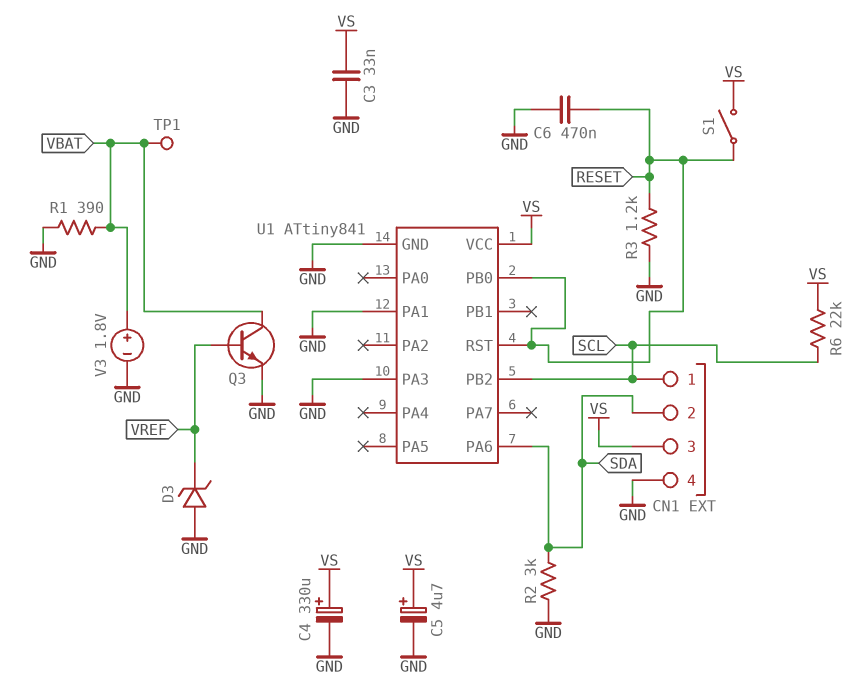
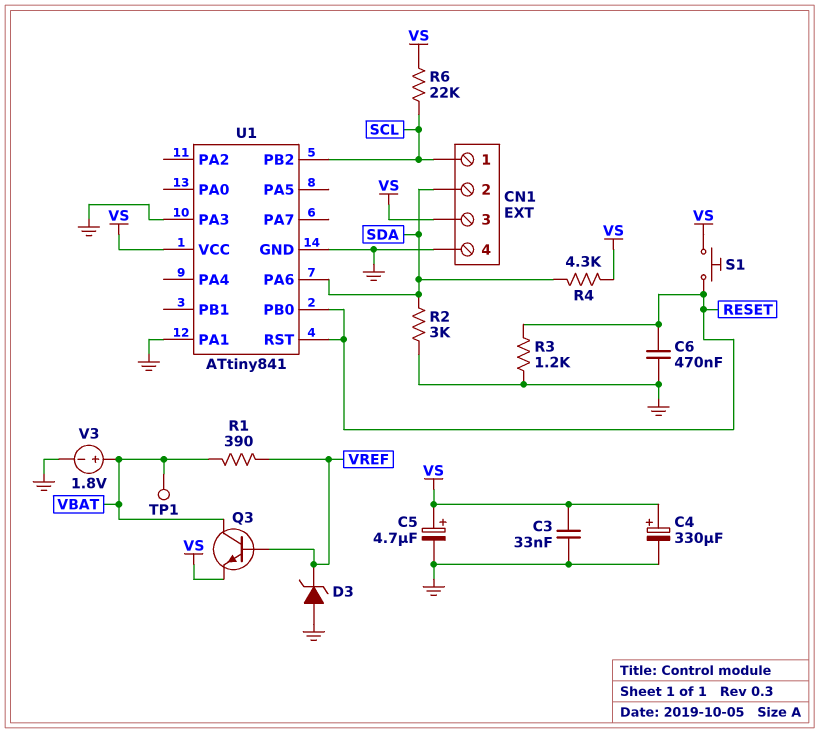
Q3: NPN (B VREF, C VBAT, E GND) -> NPN (B VREF, C VBAT, E VS)
R1: 390 (GND, VBAT) -> 390 (VBAT, VREF)
R4: none -> 4.3k (SDA, VS)
S1: switch (RESET, VS) -> button (RESET, VS)

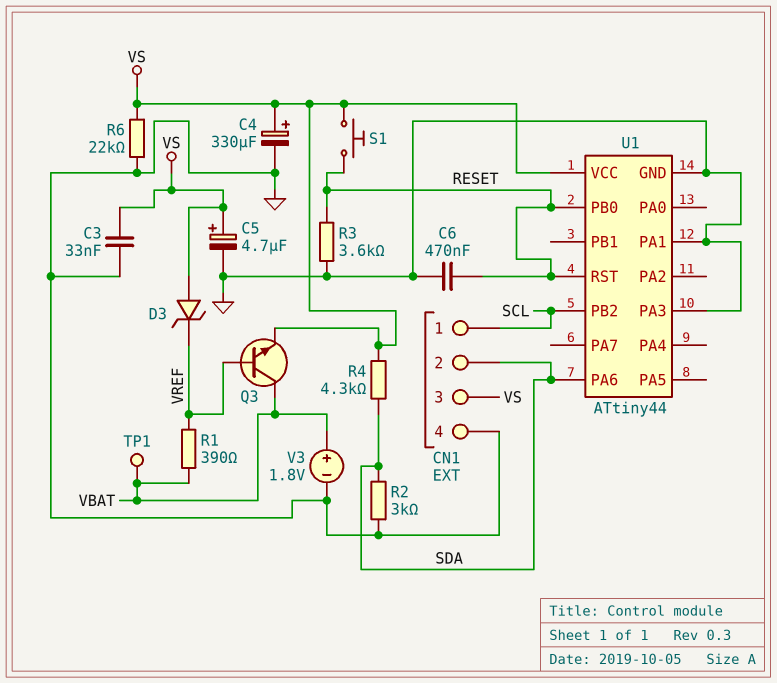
D3: zener (A GND, K VREF) -> zener (A VS, K VREF)
R3: 1.2k (GND, RESET) -> 3.6k (GND, RESET)
R6: 22k (SCL, VS) -> 22k (GND, VS)
U1: ATtiny841 -> ATtiny44

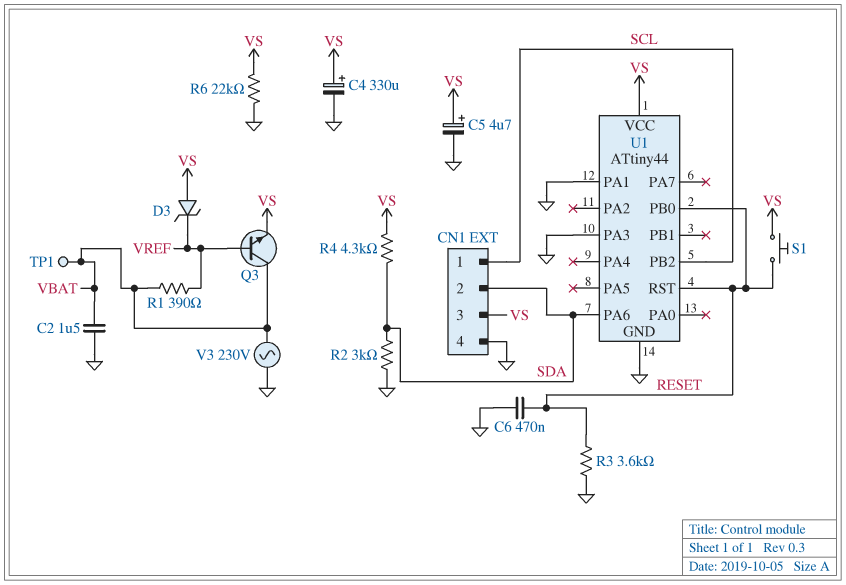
C2: none -> 1.5uF (GND, VBAT)
C3: 33nF (GND, VS) -> none
V3: 1.8V (plus VBAT, minus GND) -> AC 230V (GND, VBAT)

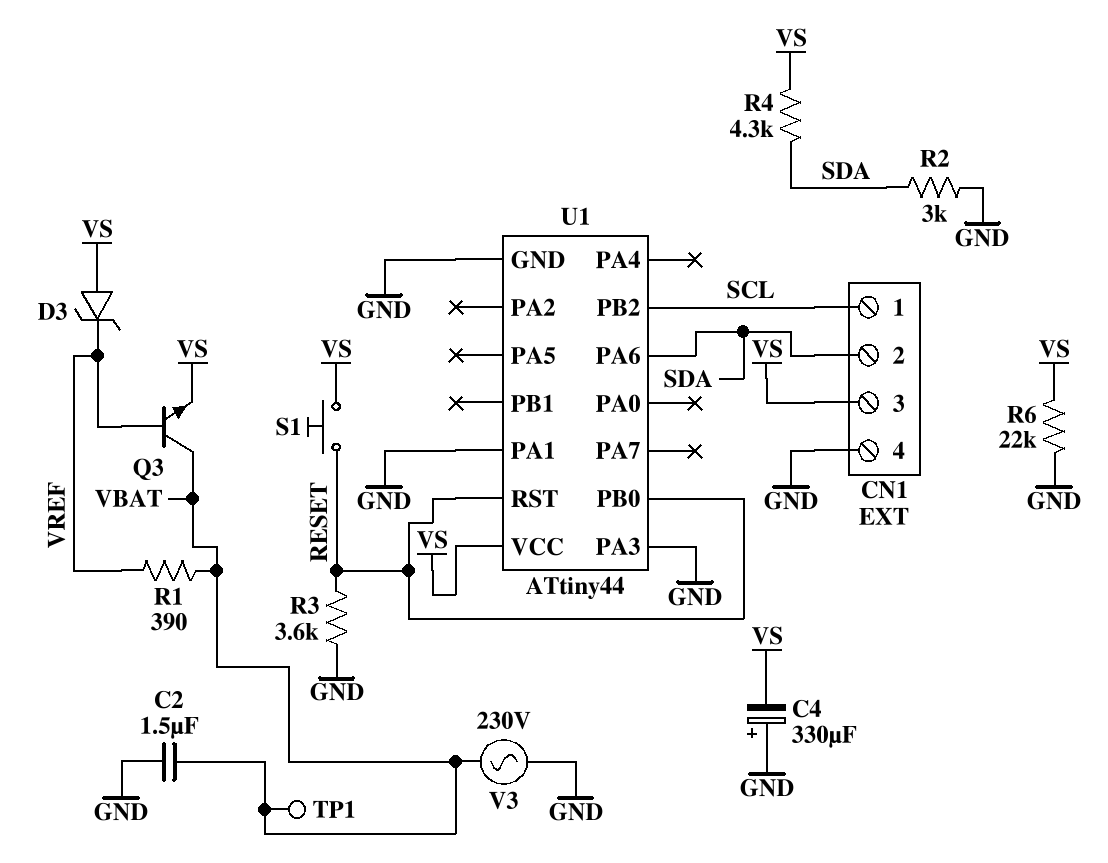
C4: 330uF (plus VS, minus GND) -> 330uF (plus GND, minus VS)
C5: 4.7uF (plus VS, minus GND) -> none
C6: 470nF (GND, RESET) -> none

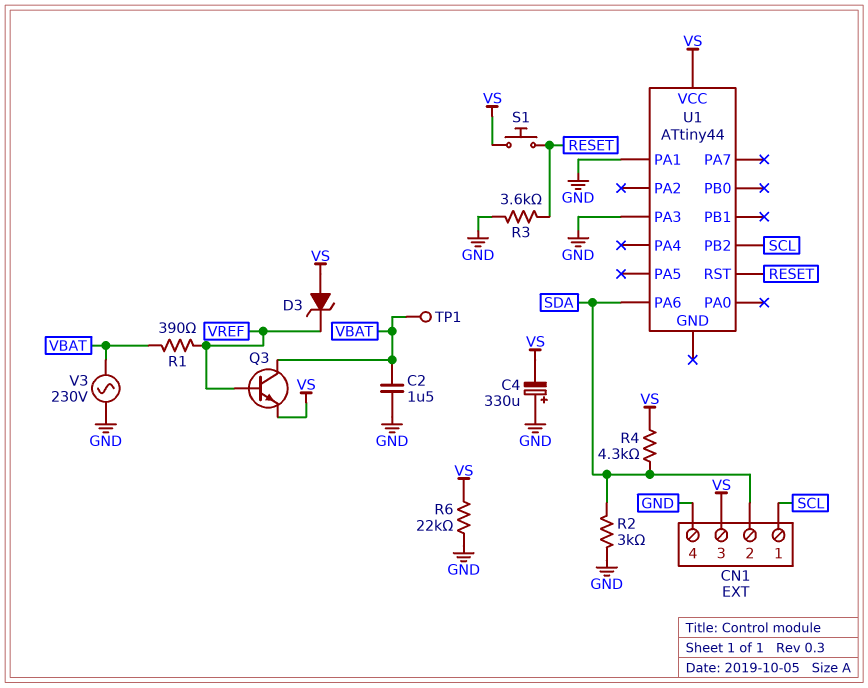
U1 pin GND: GND -> none
U1 pin PB0: RESET -> none

